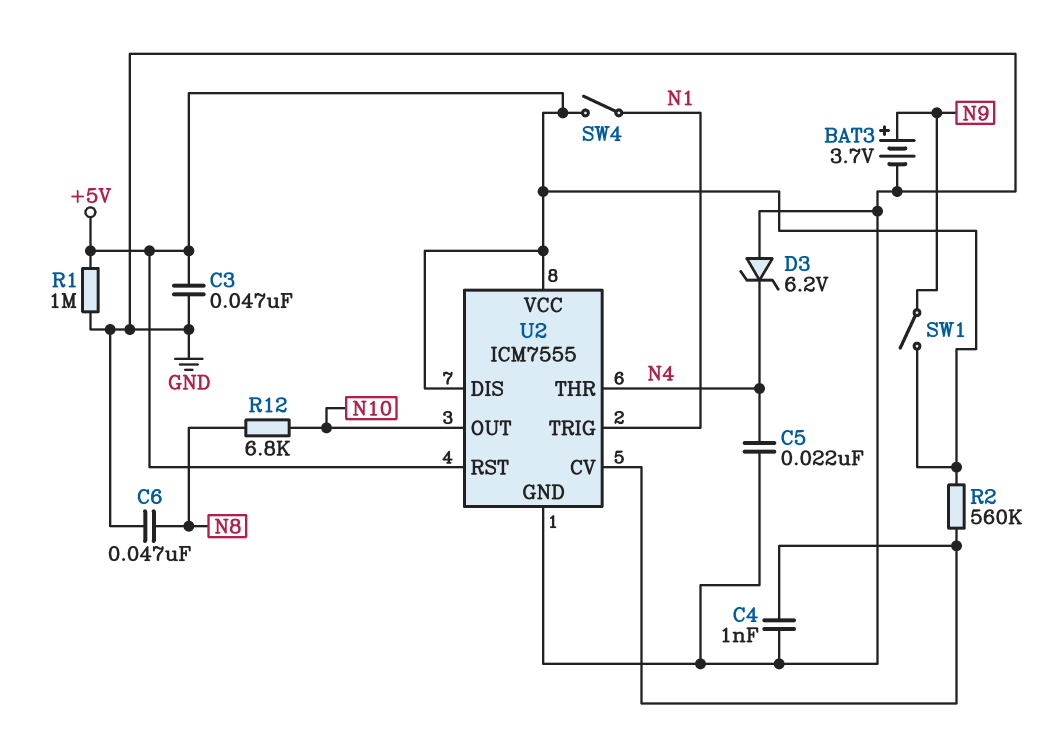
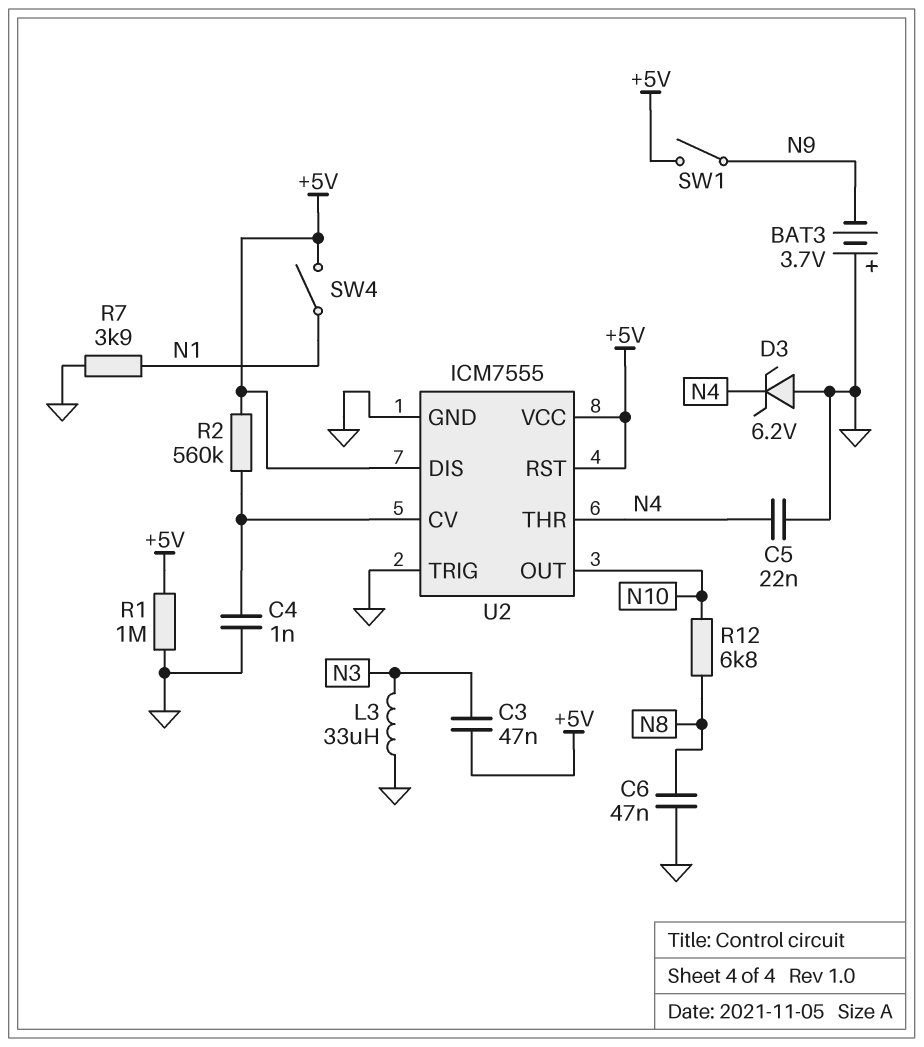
BAT3: 3.7V (plus N9, minus GND) -> 3.7V (plus GND, minus N9)
C3: 47nF (+5V, GND) -> 47nF (+5V, N3)
L3: none -> 33uH (GND, N3)
R7: none -> 3.9k (GND, N1)
U2 pin TRIG: N1 -> GND

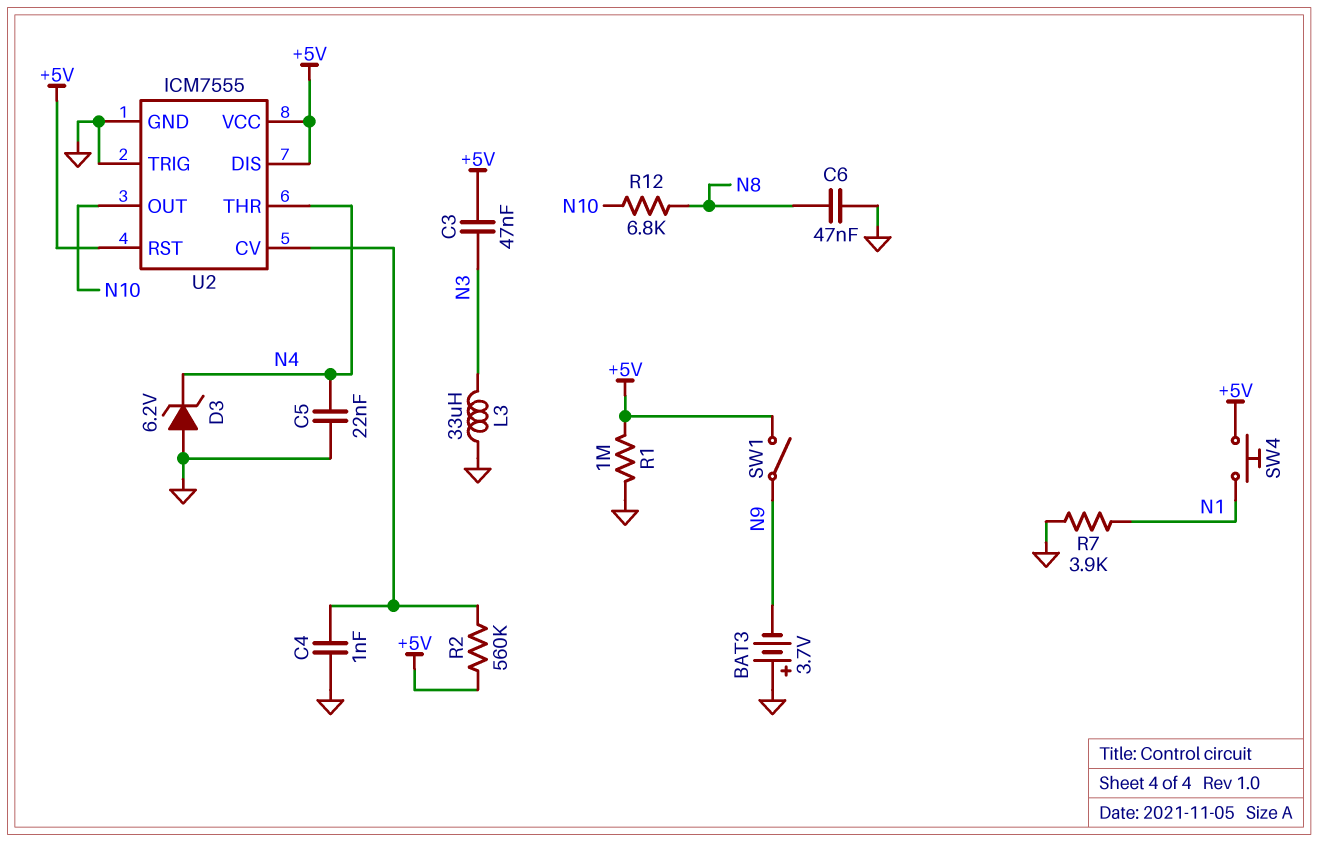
SW4: switch (+5V, N1) -> button (+5V, N1)

